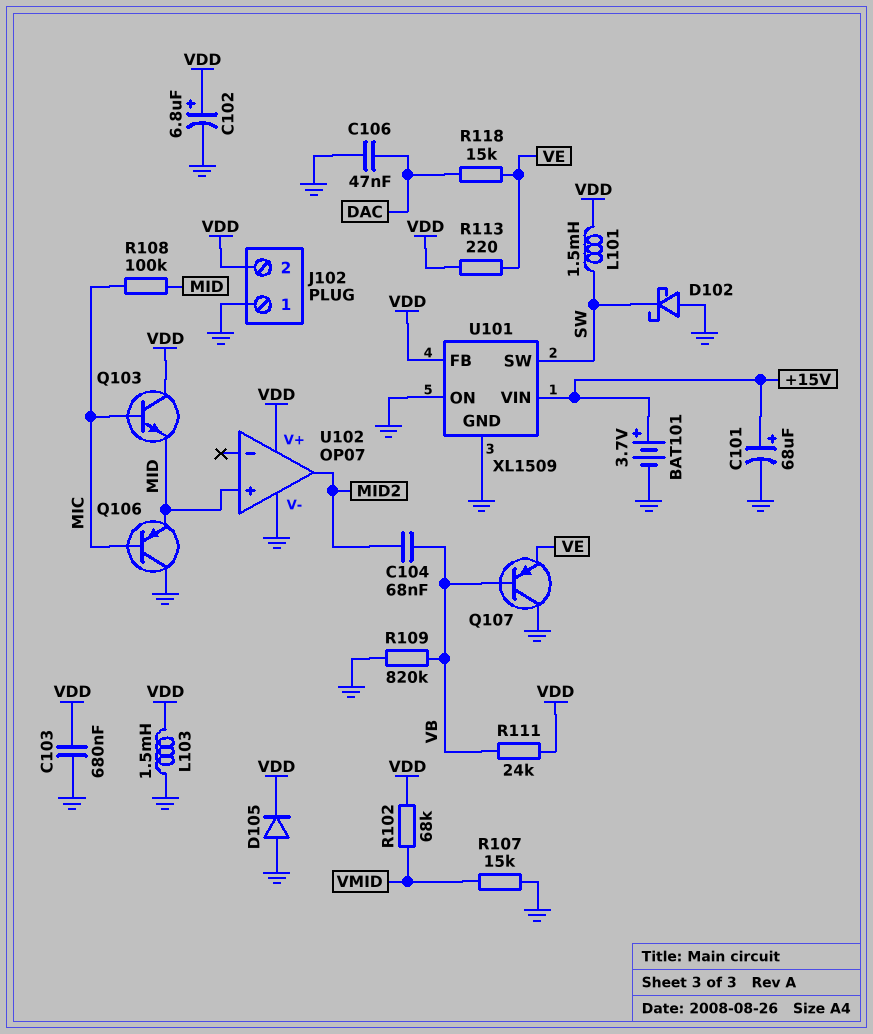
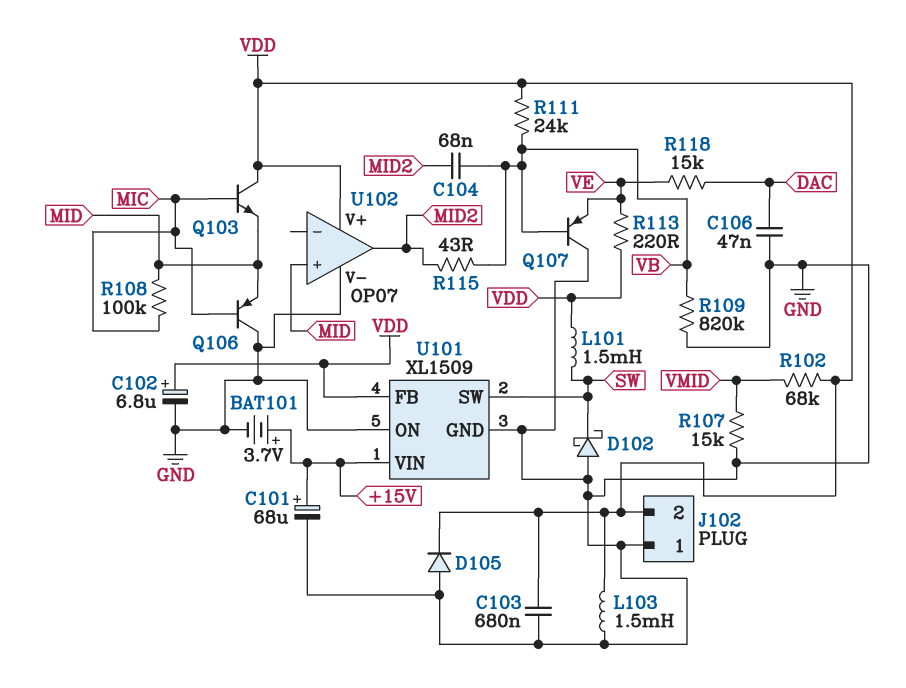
R115: none -> 43 (MID2, VB)

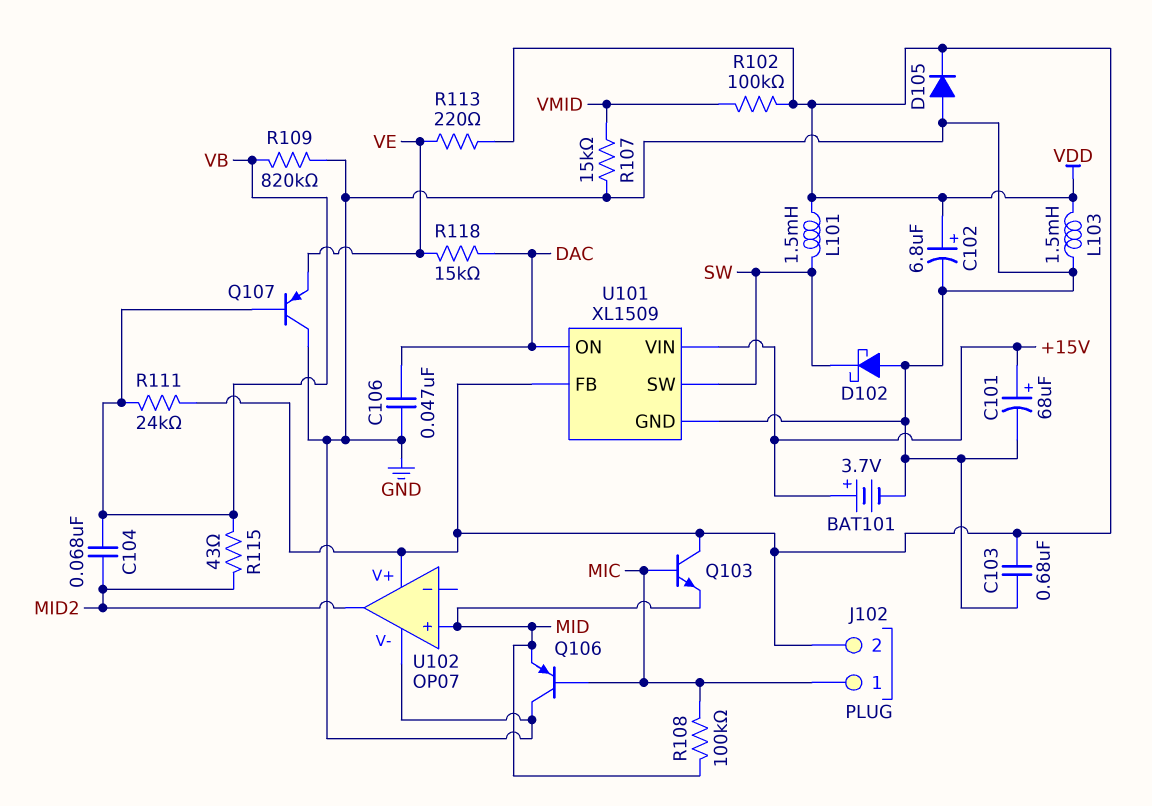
J102 pin 1: GND -> MIC
R102: 68k (VDD, VMID) -> 100k (VDD, VMID)
U101 pin ON: GND -> DAC

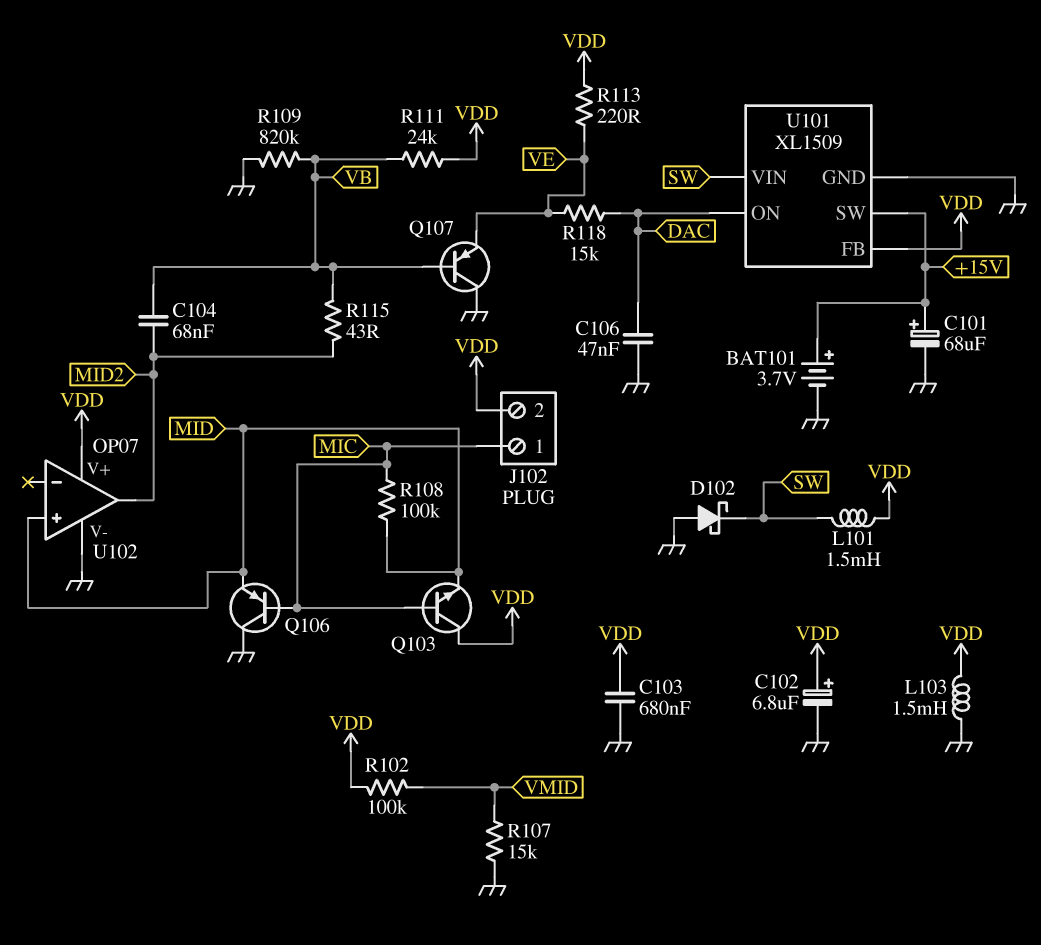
D105: diode (A GND, K VDD) -> none
U101 pin SW: SW -> +15V
U101 pin VIN: +15V -> SW

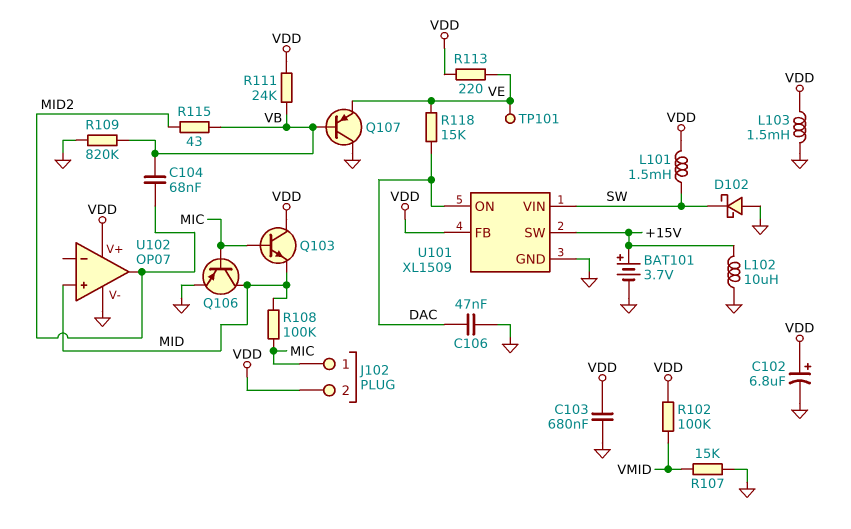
C101: 68uF (plus +15V, minus GND) -> none
L102: none -> 10uH (+15V, GND)
Q106: PNP (B MIC, C GND, E MID) -> PNP (B MIC, C MID, E GND)
TP101: none -> test point (VE)

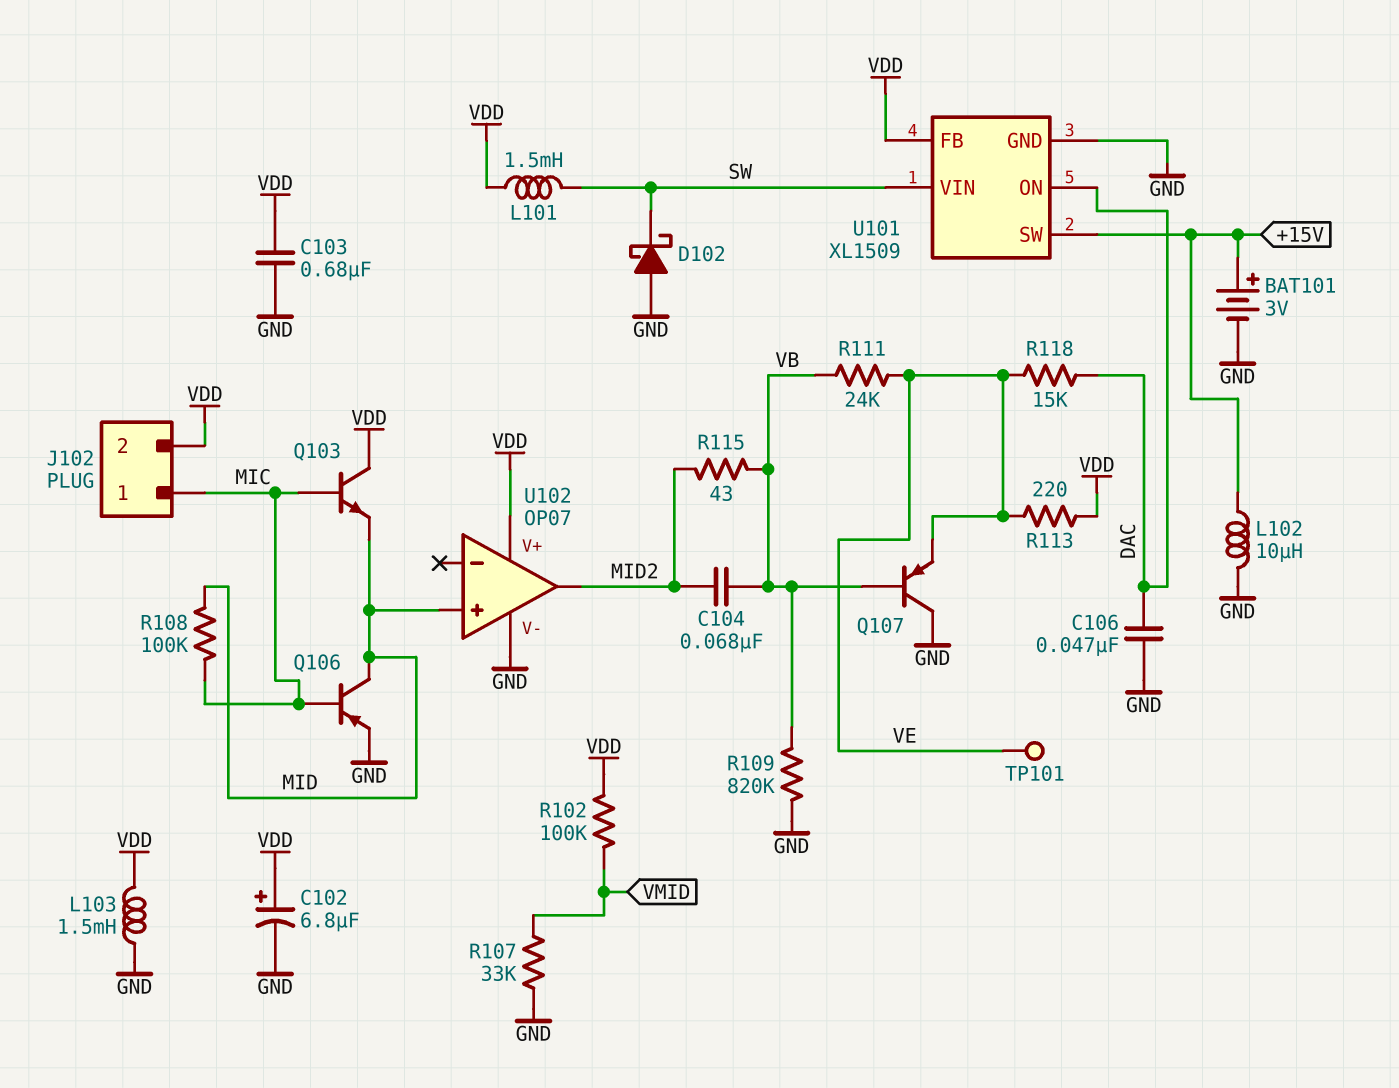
BAT101: 3.7V (plus +15V, minus GND) -> 3V (plus +15V, minus GND)
R107: 15k (GND, VMID) -> 33k (GND, VMID)
R111: 24k (VB, VDD) -> 24k (VB, VE)

